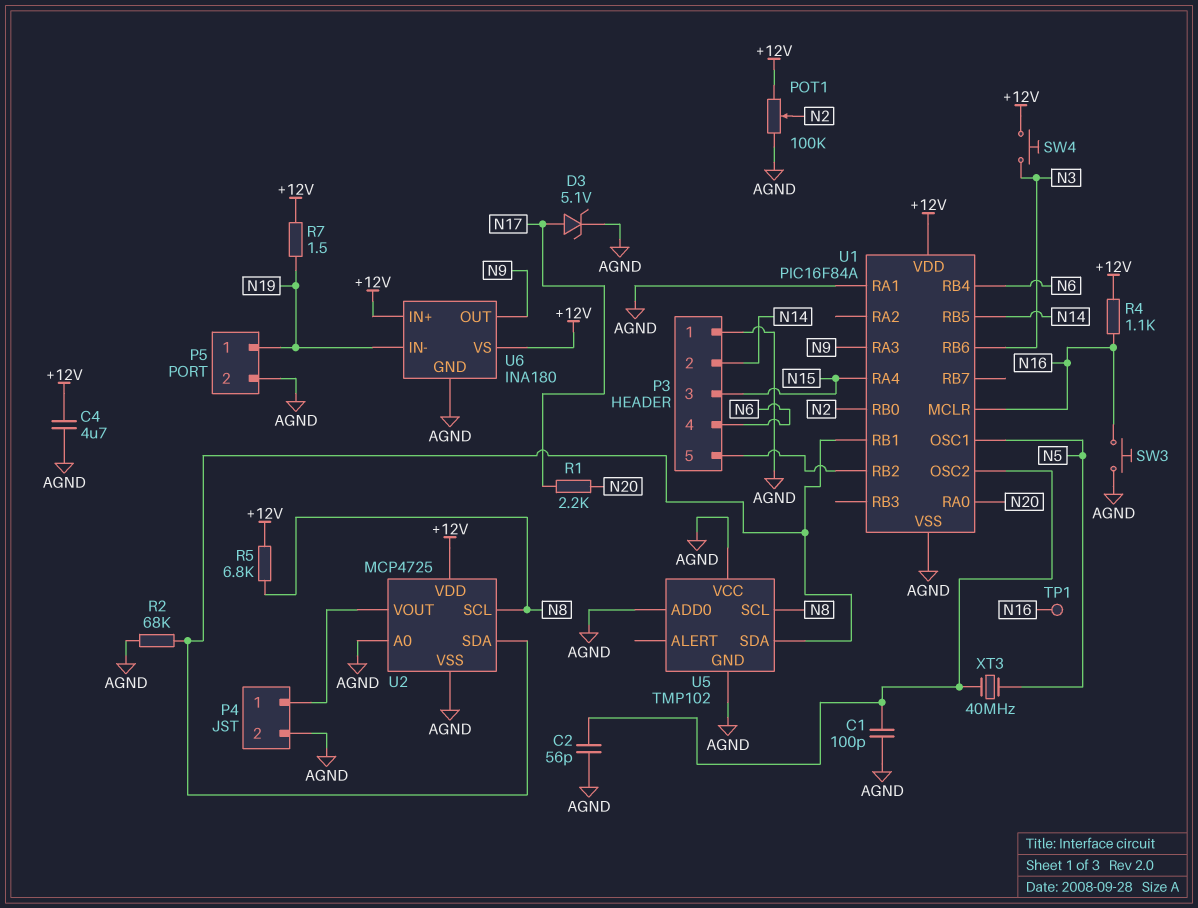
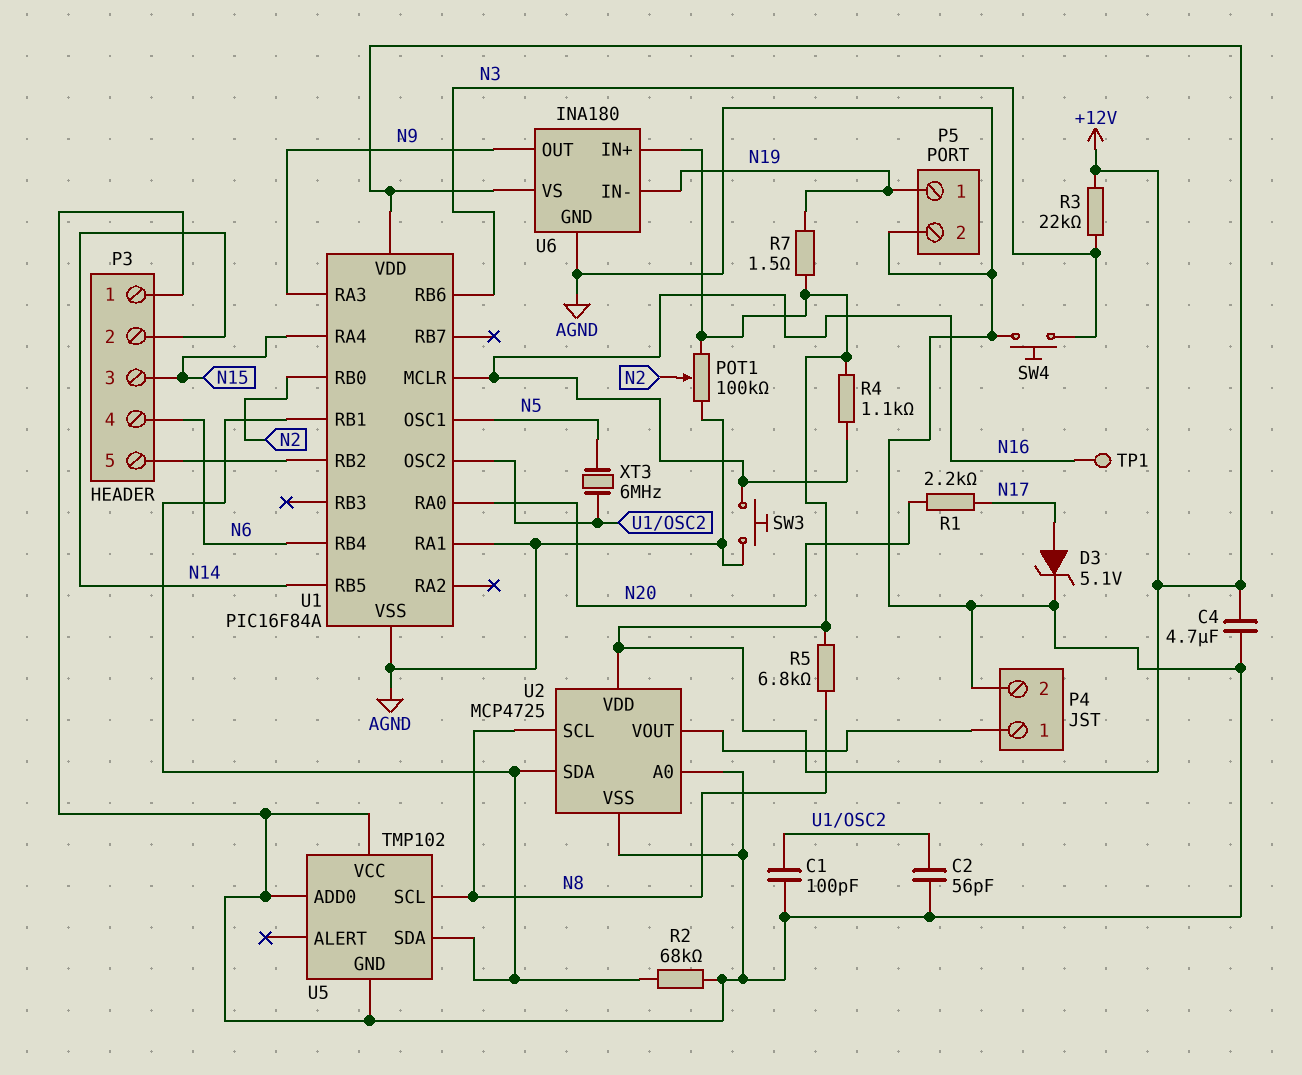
R3: none -> 22k (+12V, N3)
SW4: button (+12V, N3) -> button (AGND, N3)
XT3: 40MHz (N5, U1/OSC2) -> 6MHz (N5, U1/OSC2)

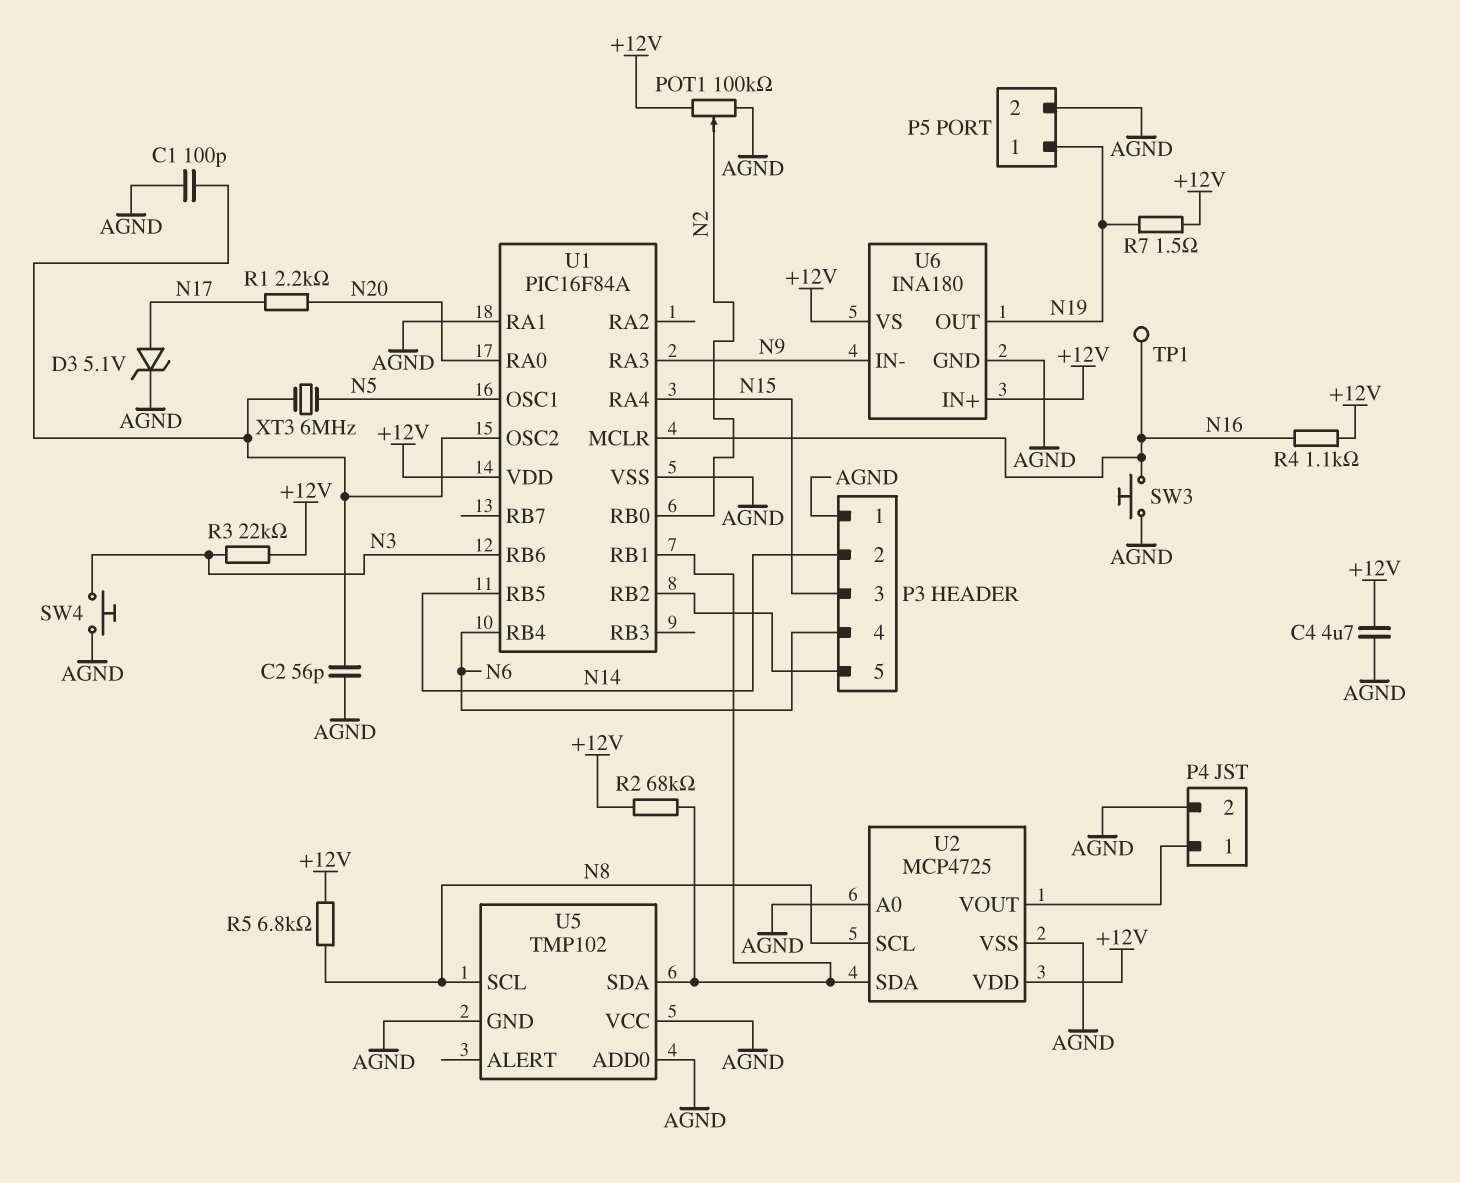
R2: 68k (AGND, U1/RB1) -> 68k (+12V, U1/RB1)
U6 pin IN-: N19 -> N9
U6 pin OUT: N9 -> N19

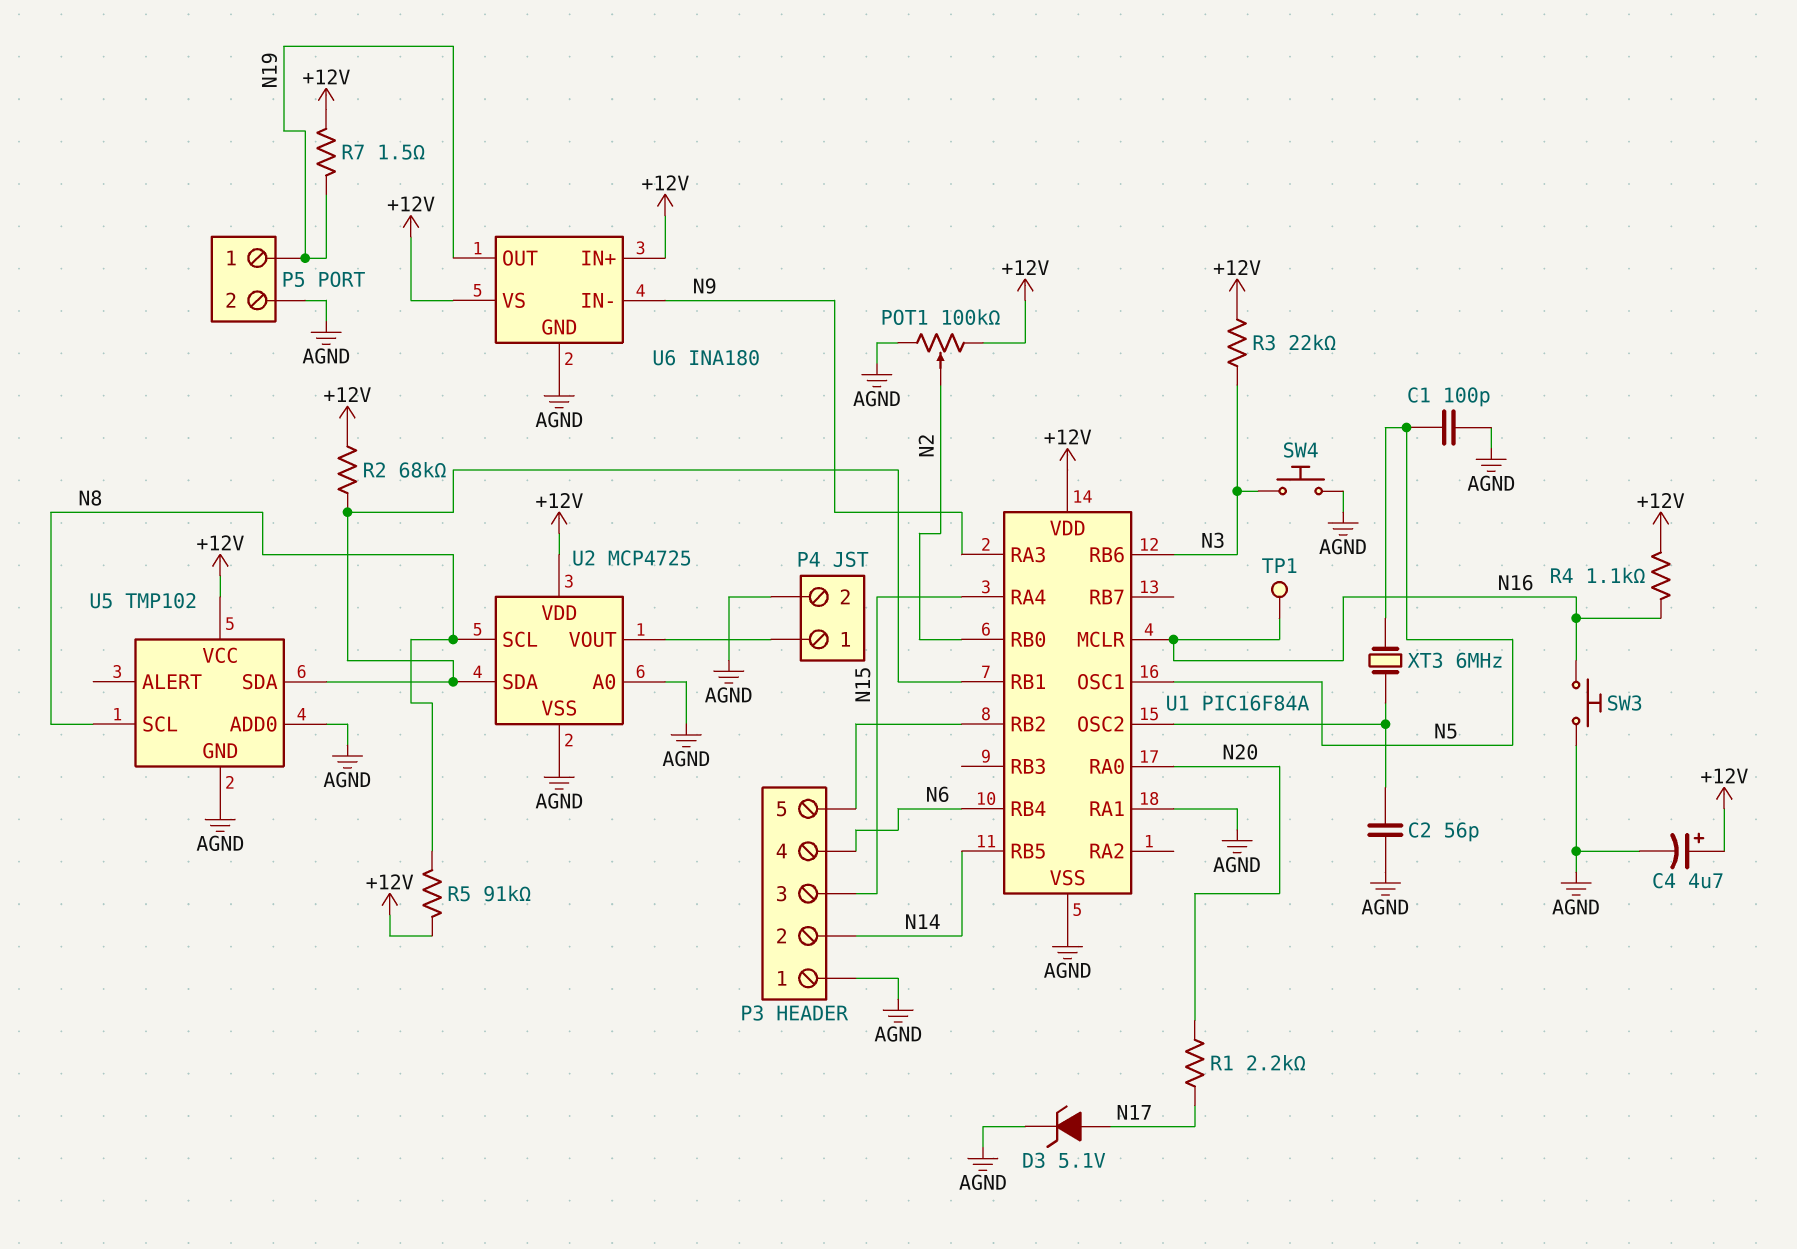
C1: 100pF (AGND, U1/OSC2) -> 100pF (AGND, N5)
C4: 4.7uF (+12V, AGND) -> 4.7uF (plus +12V, minus AGND)
R5: 6.8k (+12V, N8) -> 91k (+12V, N8)
U5 pin VCC: AGND -> +12V

